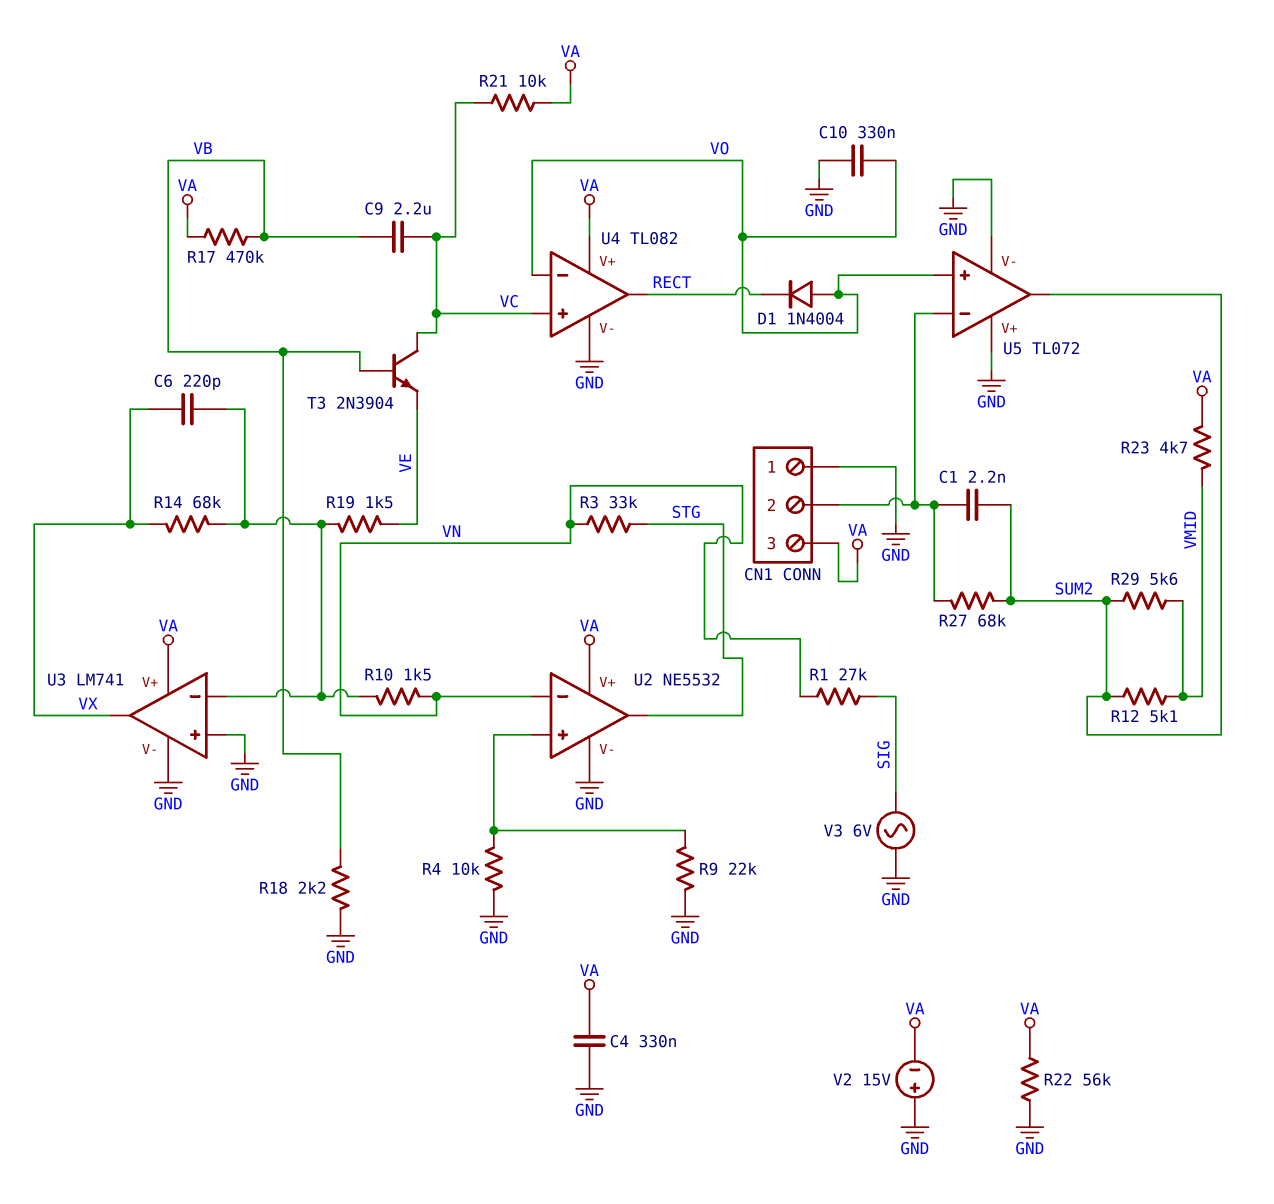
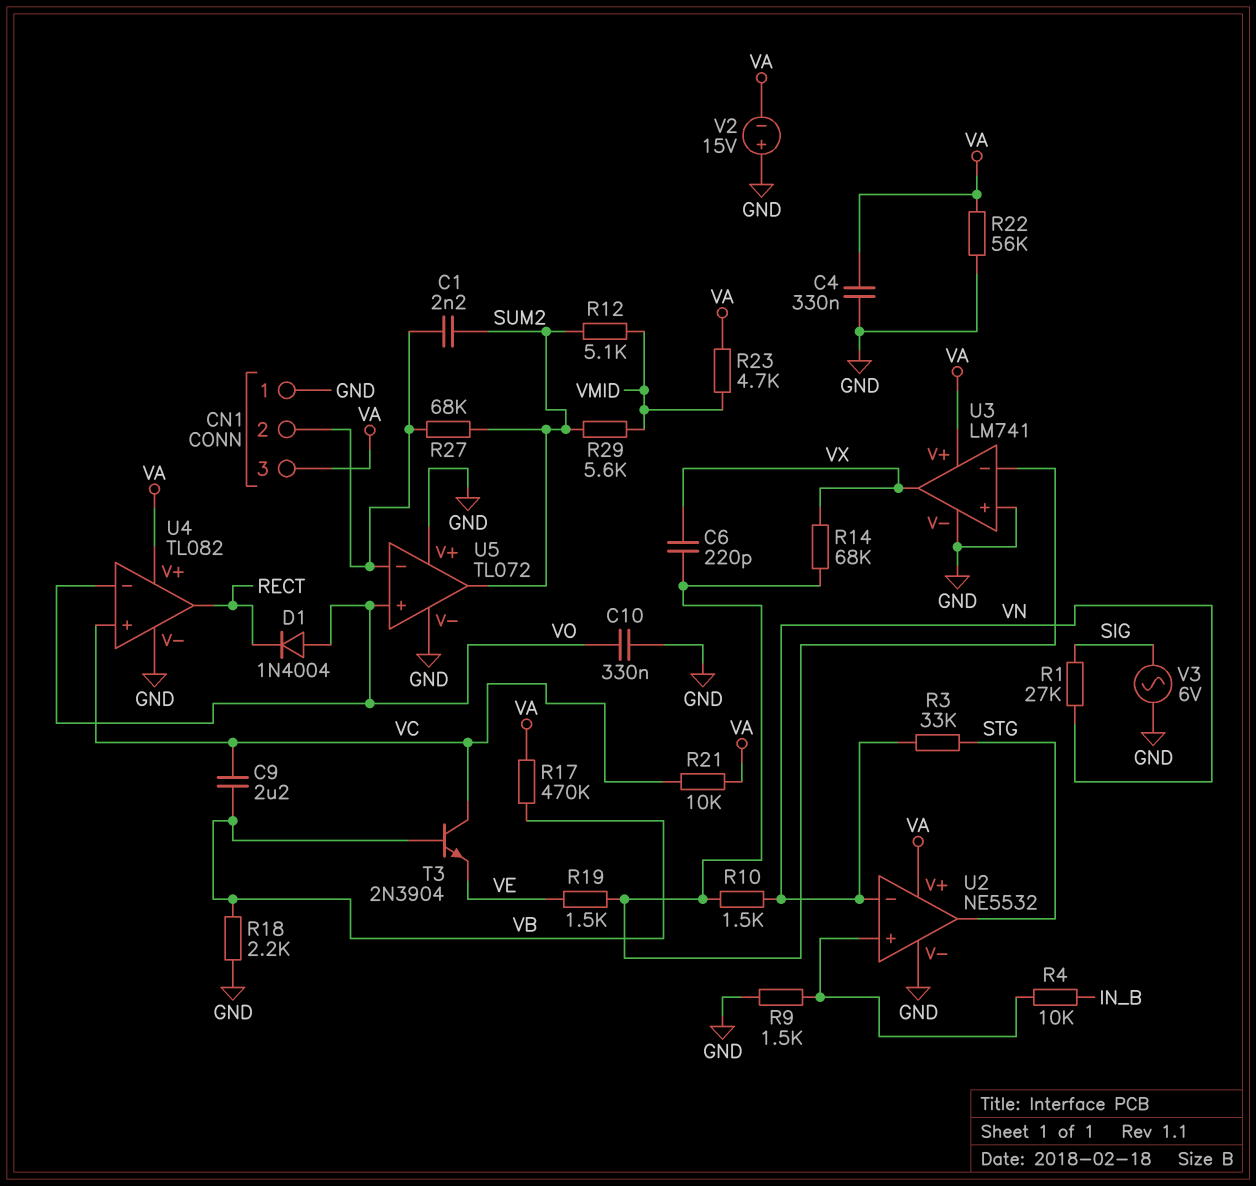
R4: 10k (GND, U2/in+) -> 10k (IN_B, U2/in+)
R9: 22k (GND, U2/in+) -> 1.5k (GND, U2/in+)

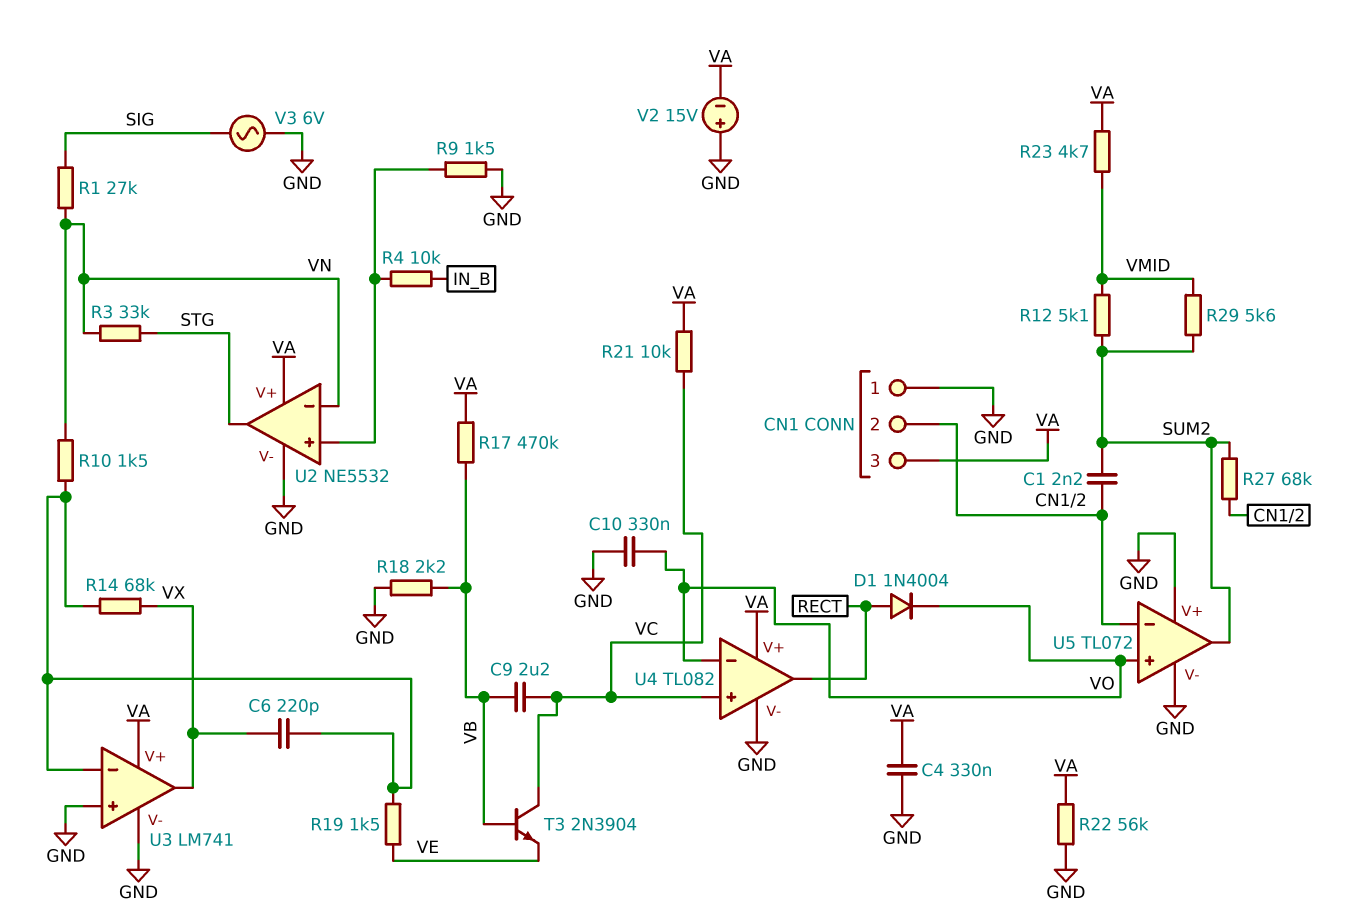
D1: diode 1N4004 (A VO, K RECT) -> diode 1N4004 (A RECT, K VO)

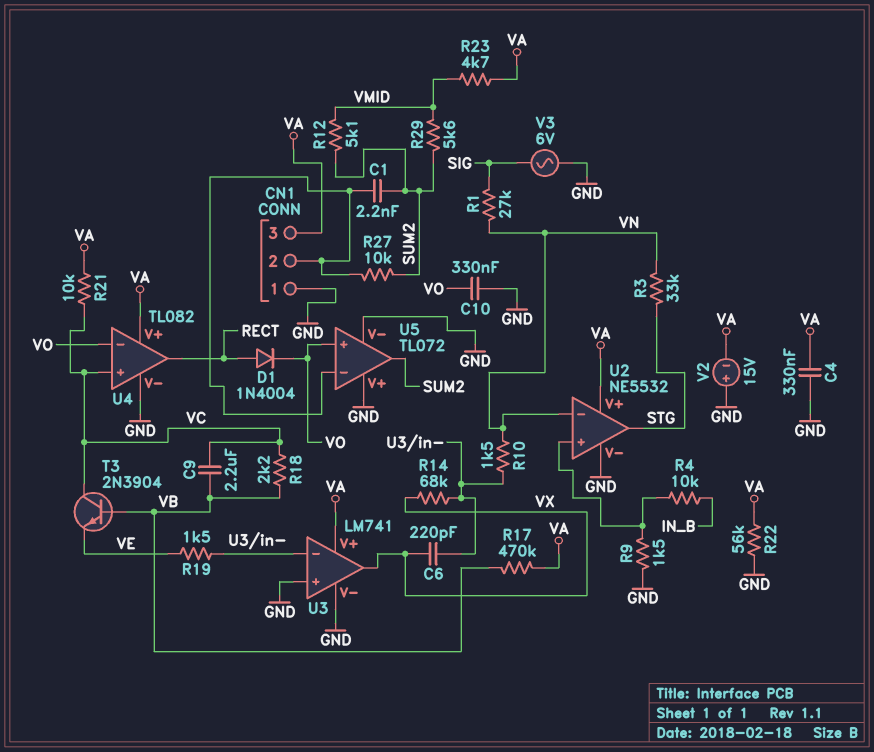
R18: 2.2k (GND, VB) -> 2.2k (VB, VC)
R27: 68k (CN1/2, SUM2) -> 10k (CN1/2, SUM2)

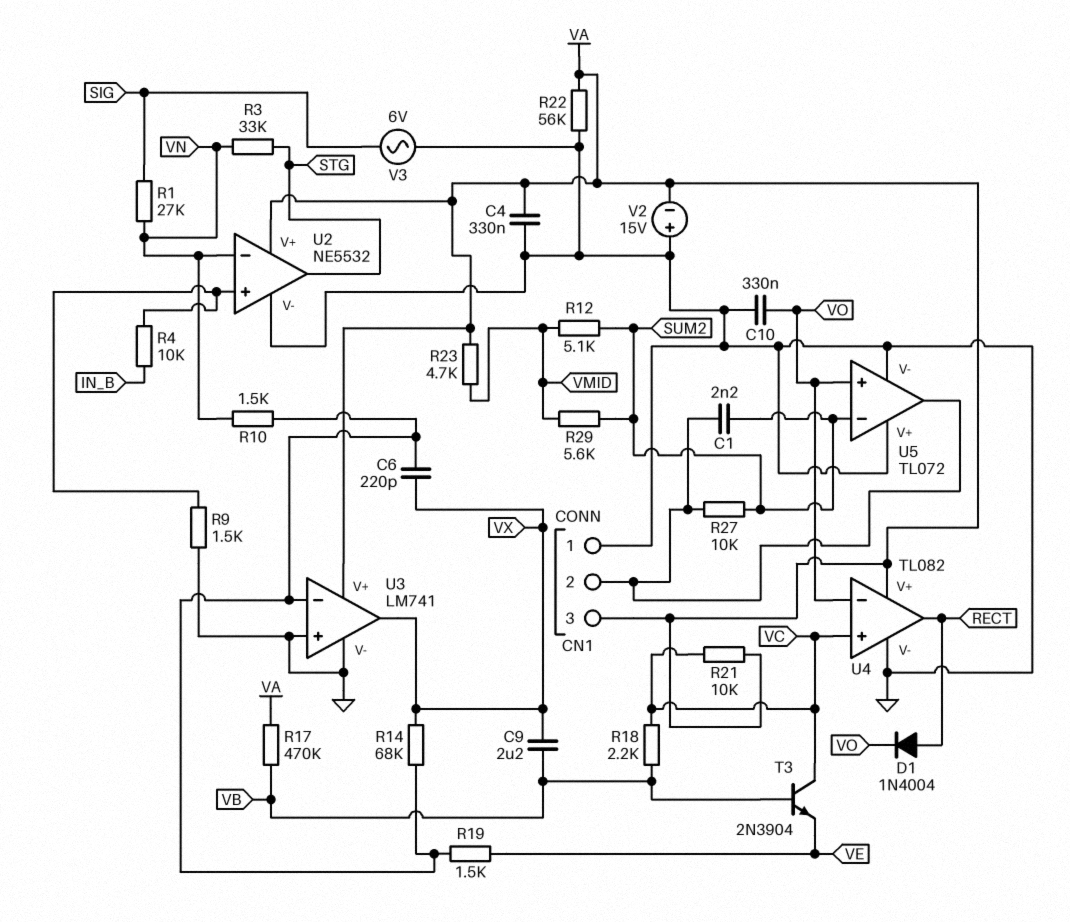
C9: 2.2uF (VB, VC) -> 2.2uF (VB, VX)
U5 pin in-: CN1/2 -> SUM2
U5 pin out: SUM2 -> CN1/2

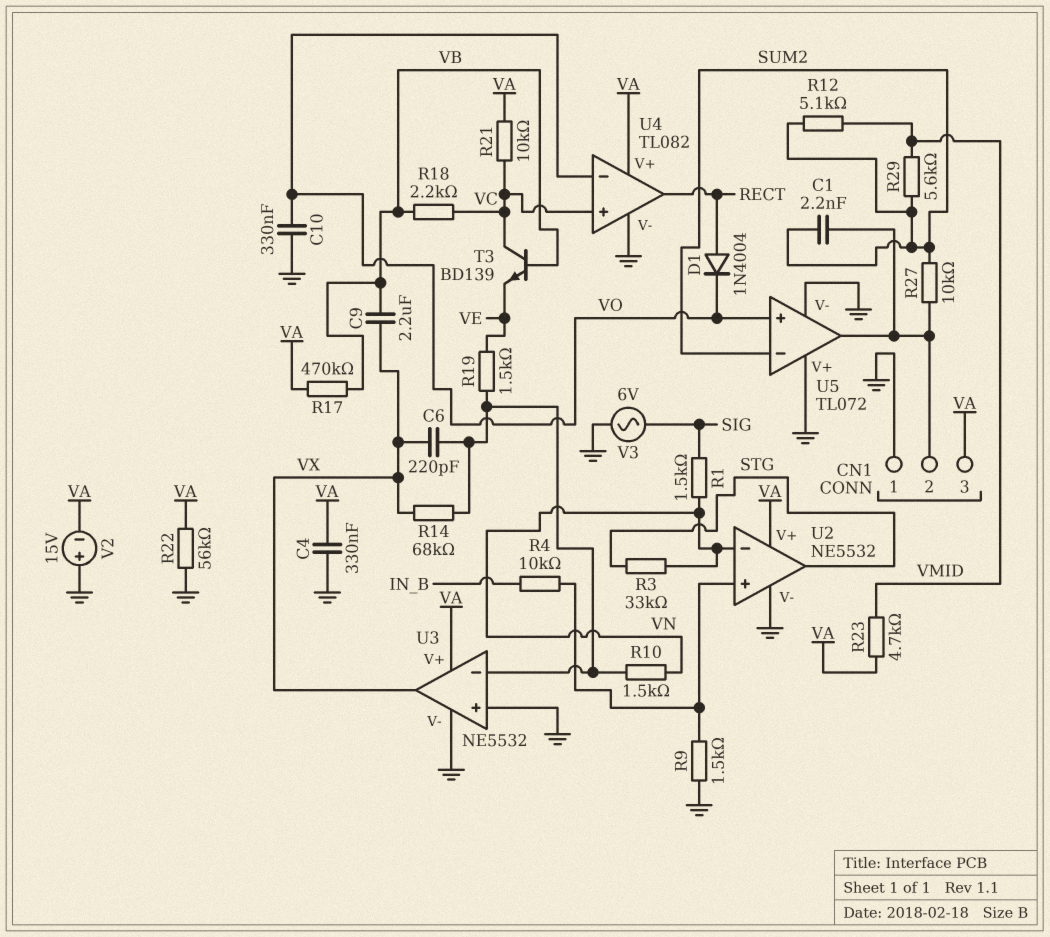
R1: 27k (SIG, VN) -> 1.5k (SIG, VN)
T3: NPN 2N3904 (B VB, C VC, E VE) -> NPN BD139 (B VB, C VC, E VE)
U3: LM741 -> NE5532

